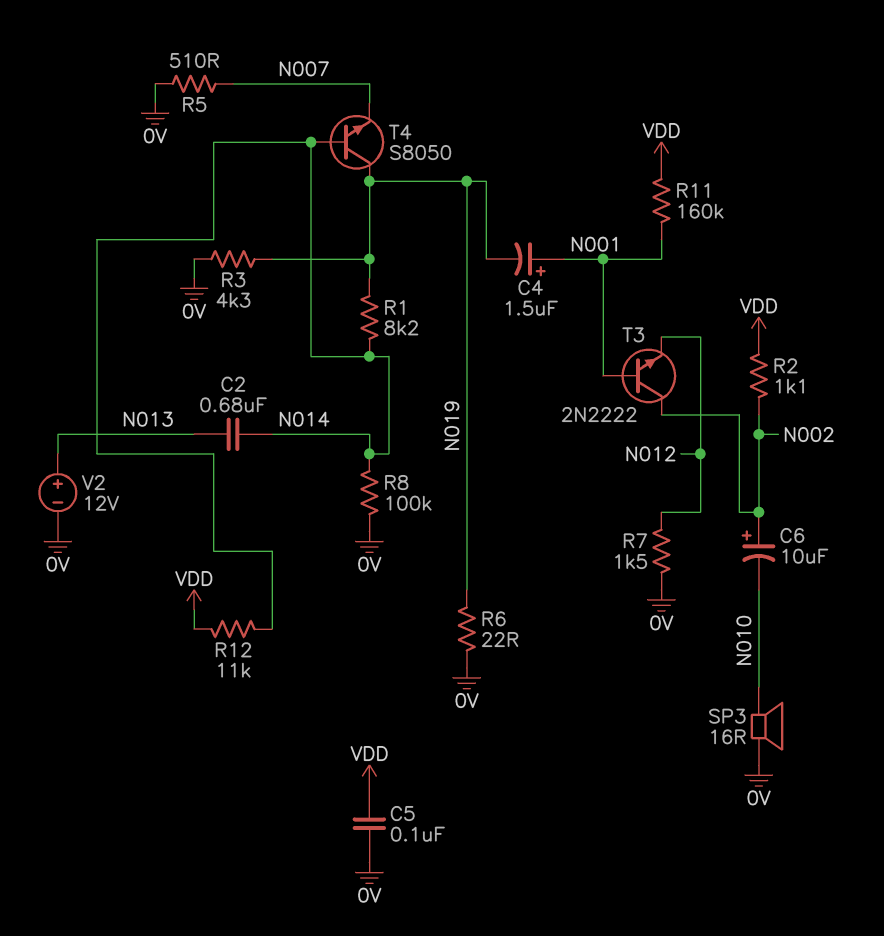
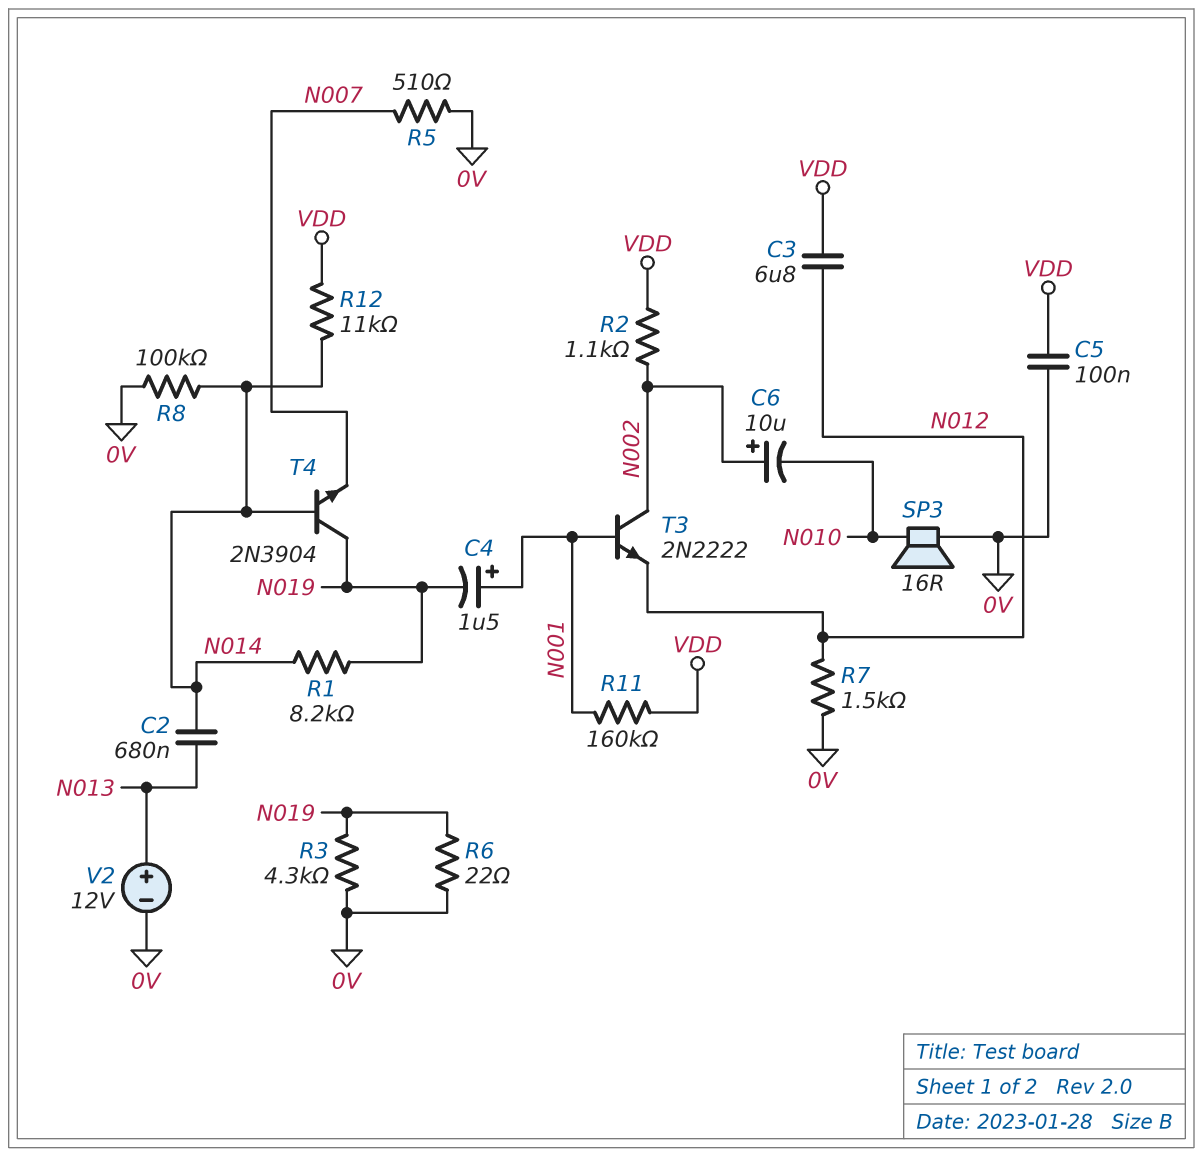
C3: none -> 6.8uF (N012, VDD)
T4: NPN S8050 (B N014, C N019, E N007) -> NPN 2N3904 (B N014, C N019, E N007)

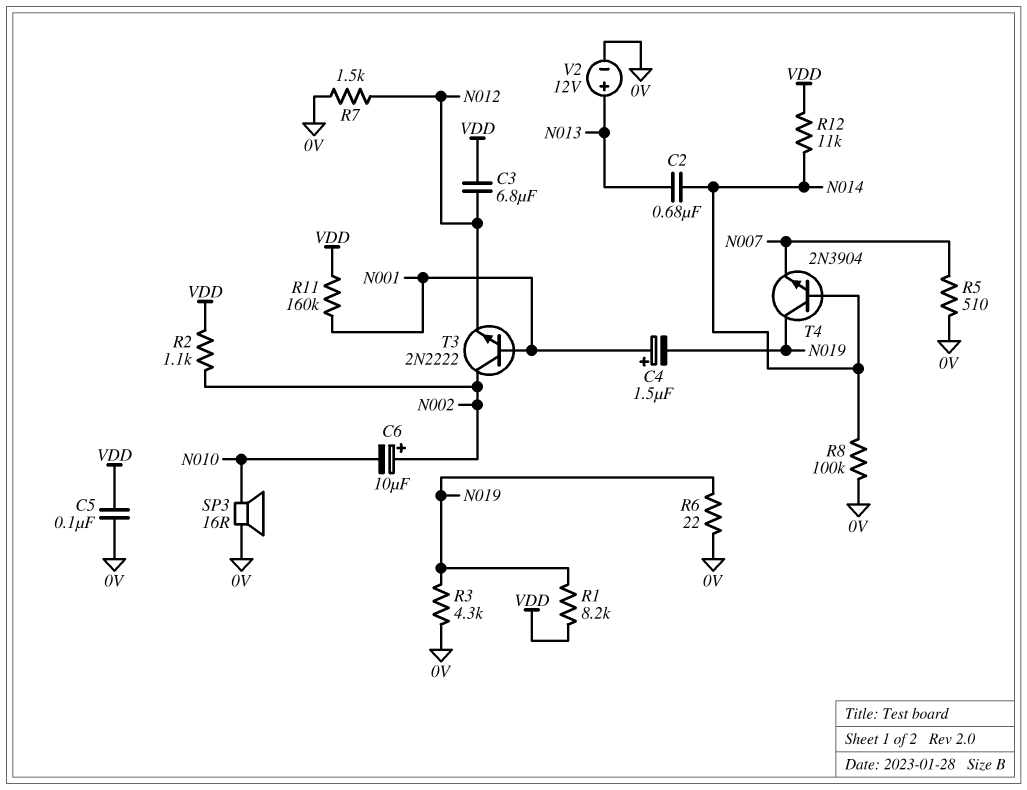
R1: 8.2k (N014, N019) -> 8.2k (N019, VDD)

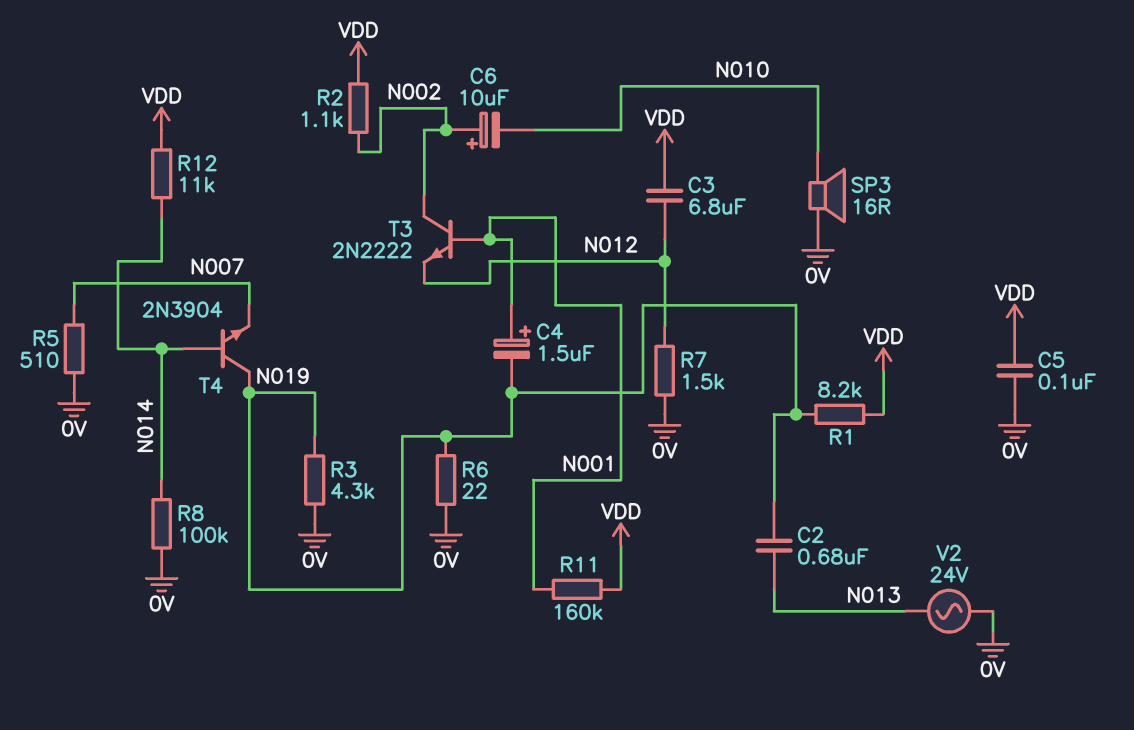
C2: 680nF (N013, N014) -> 680nF (N013, N019)
V2: 12V (plus N013, minus 0V) -> AC 24V (0V, N013)

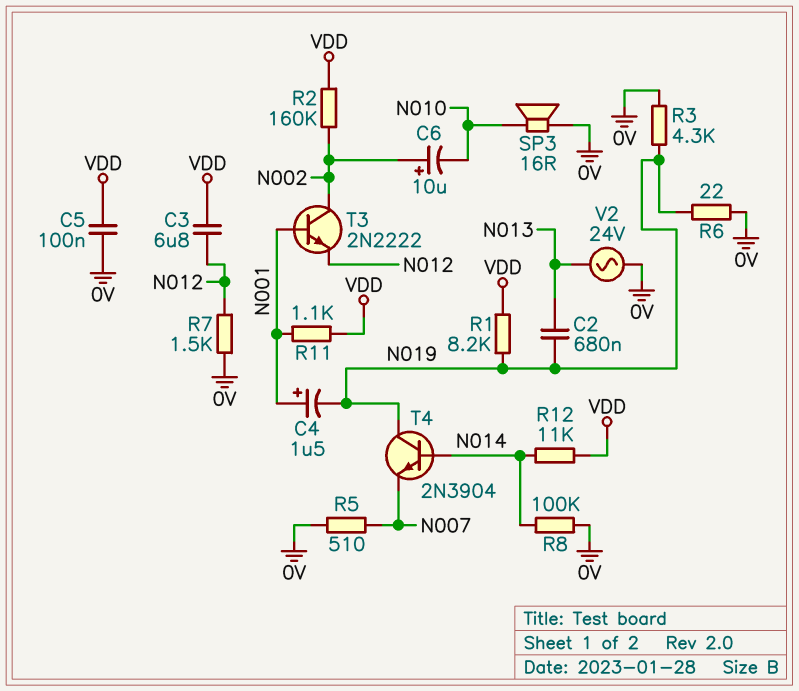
R2: 1.1k (N002, VDD) -> 160k (N002, VDD)
R11: 160k (N001, VDD) -> 1.1k (N001, VDD)

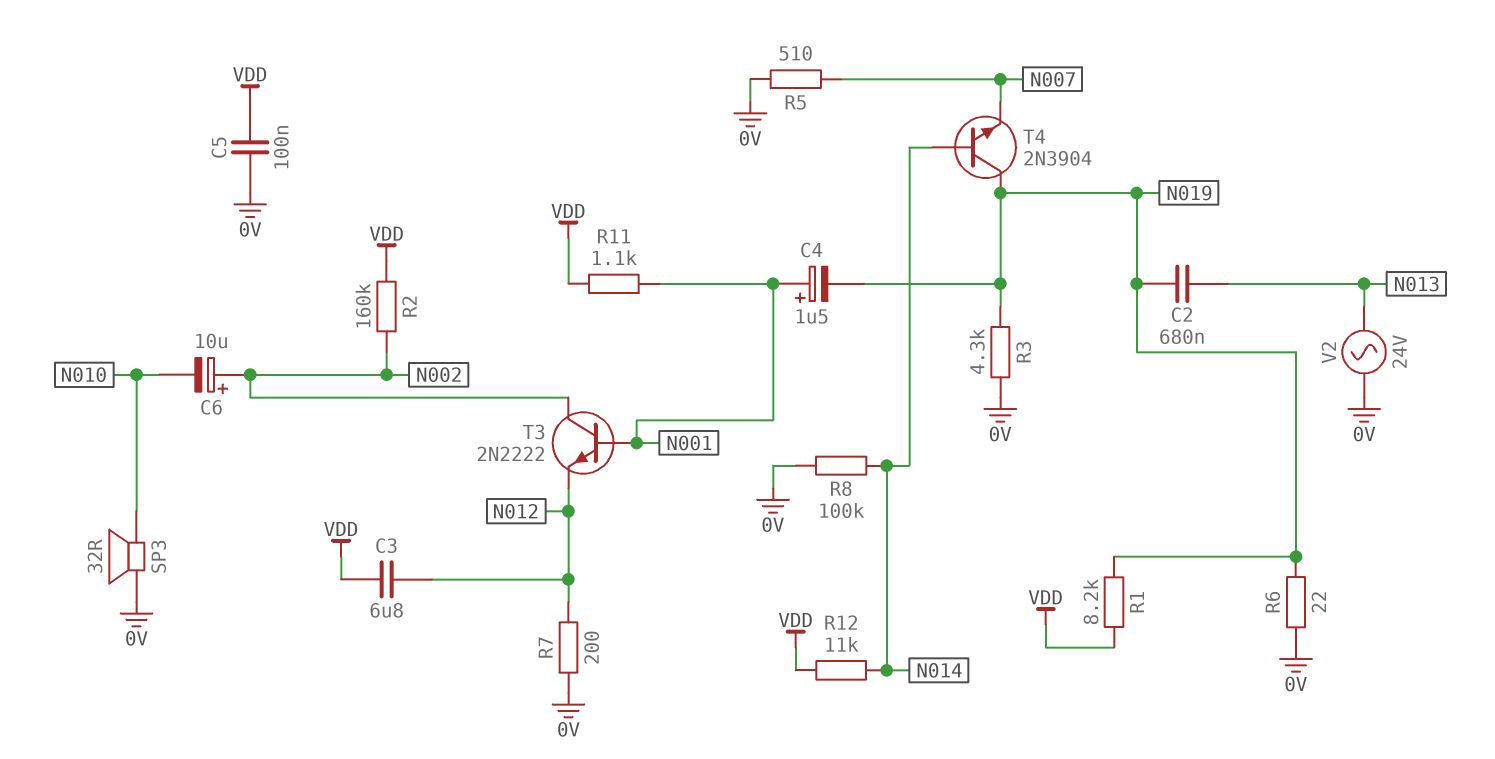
R7: 1.5k (0V, N012) -> 200 (0V, N012)
SP3: speaker 16R (0V, N010) -> speaker 32R (0V, N010)

